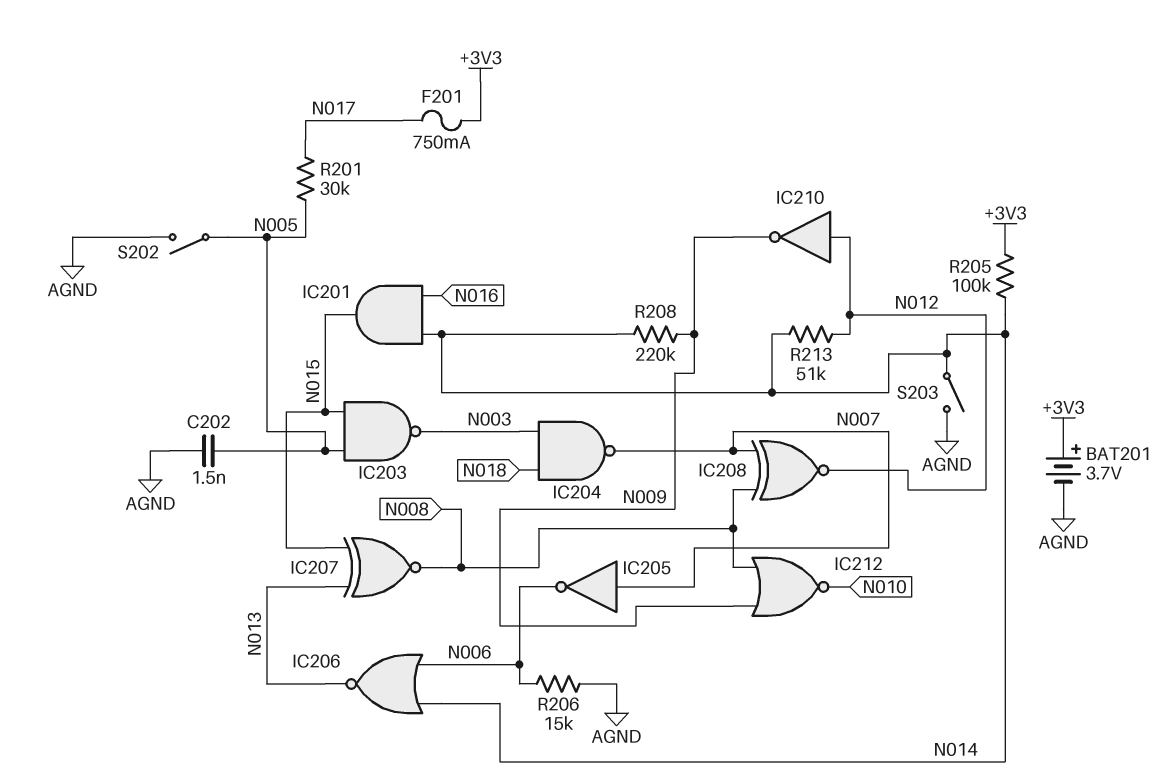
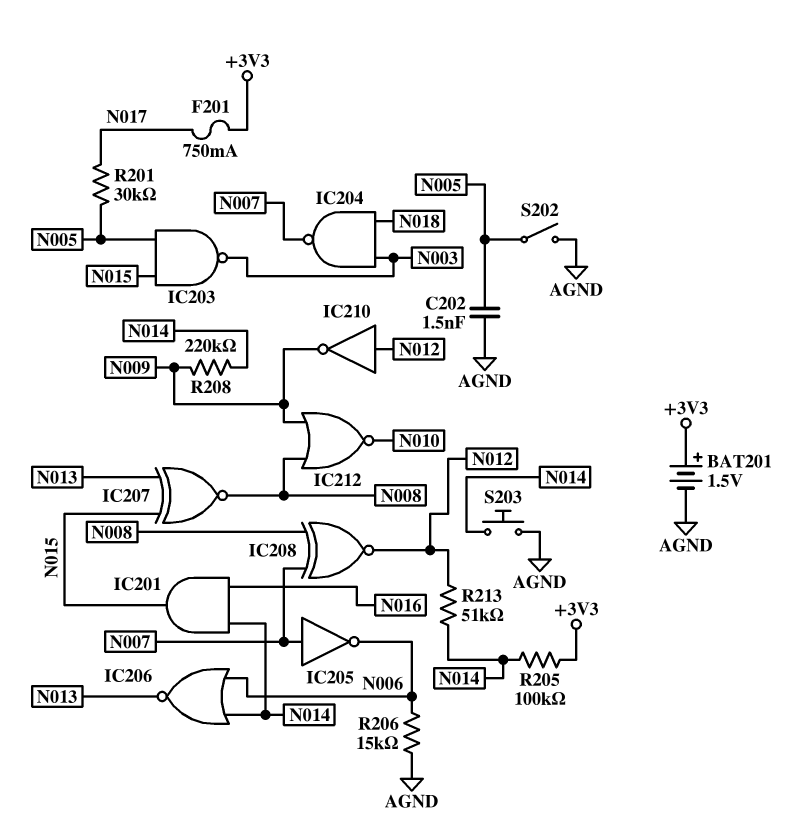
BAT201: 3.7V (plus +3V3, minus AGND) -> 1.5V (plus +3V3, minus AGND)
S203: switch (AGND, N014) -> button (AGND, N014)

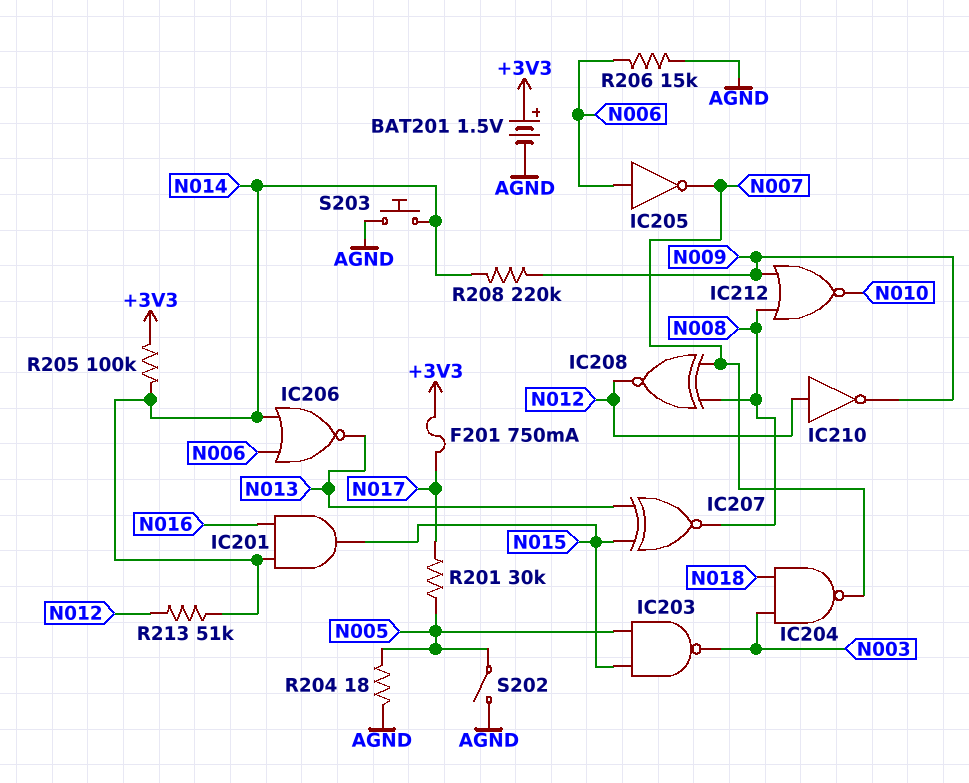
C202: 1.5nF (AGND, N005) -> none
IC205: NOT (in N007, out N006) -> NOT (in N006, out N007)
R204: none -> 18 (AGND, N005)

